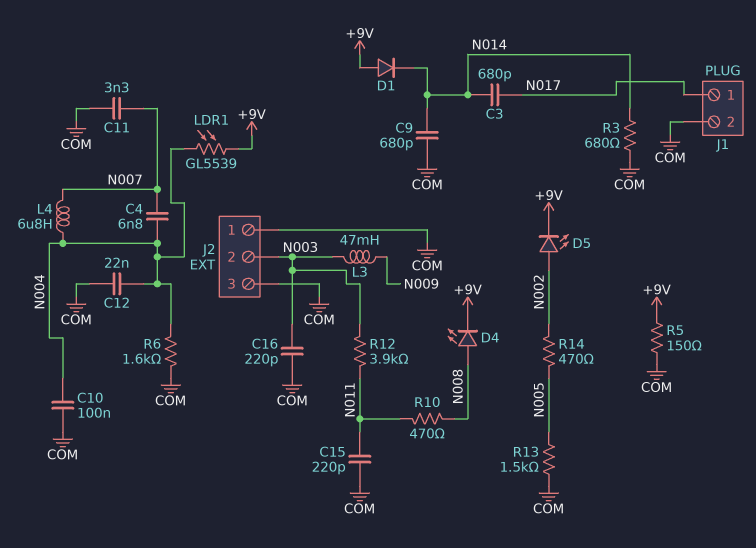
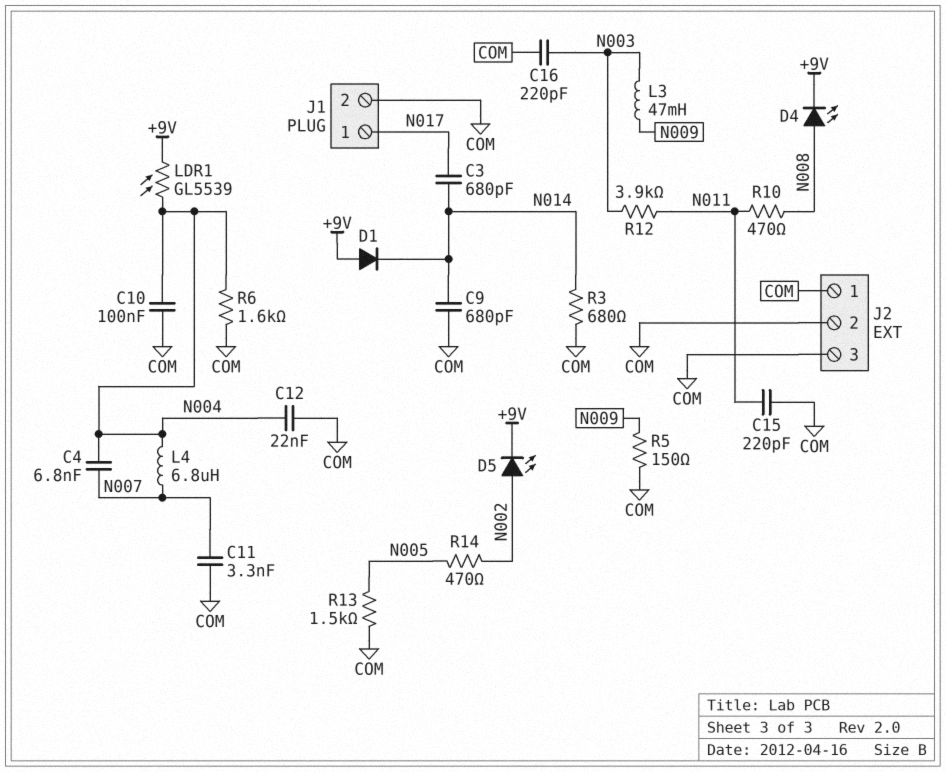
J2 pin 2: N003 -> COM
R5: 150 (+9V, COM) -> 150 (COM, N009)

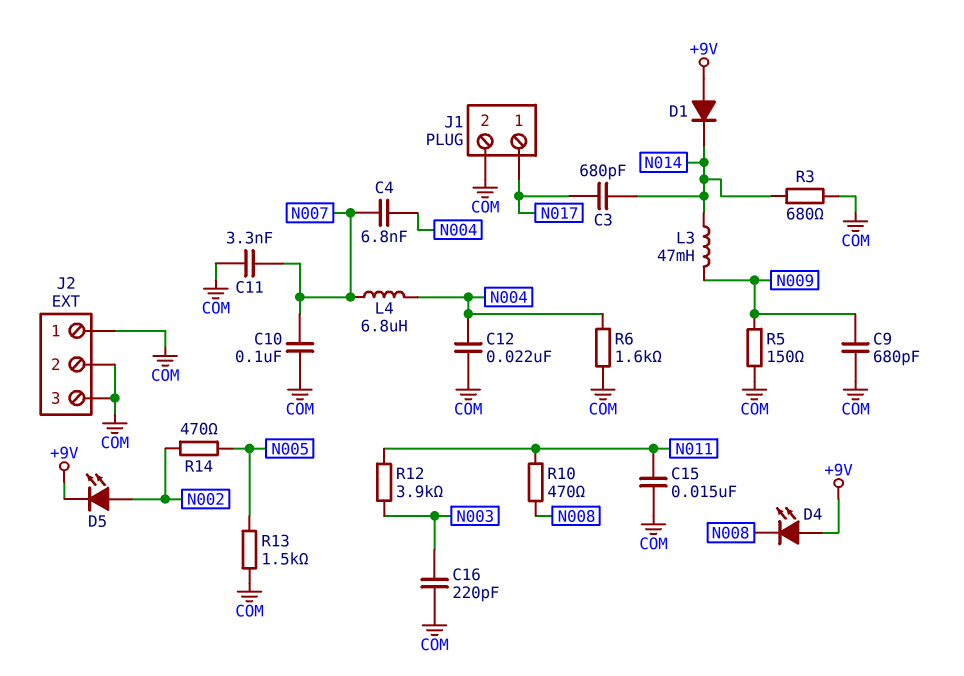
C9: 680pF (COM, N014) -> 680pF (COM, N009)
C10: 100nF (COM, N004) -> 100nF (COM, N007)
C15: 220pF (COM, N011) -> 15nF (COM, N011)
D4: LED (A N008, K +9V) -> LED (A +9V, K N008)
L3: 47mH (N003, N009) -> 47mH (N009, N014)
LDR1: GL5539 (+9V, N004) -> none

